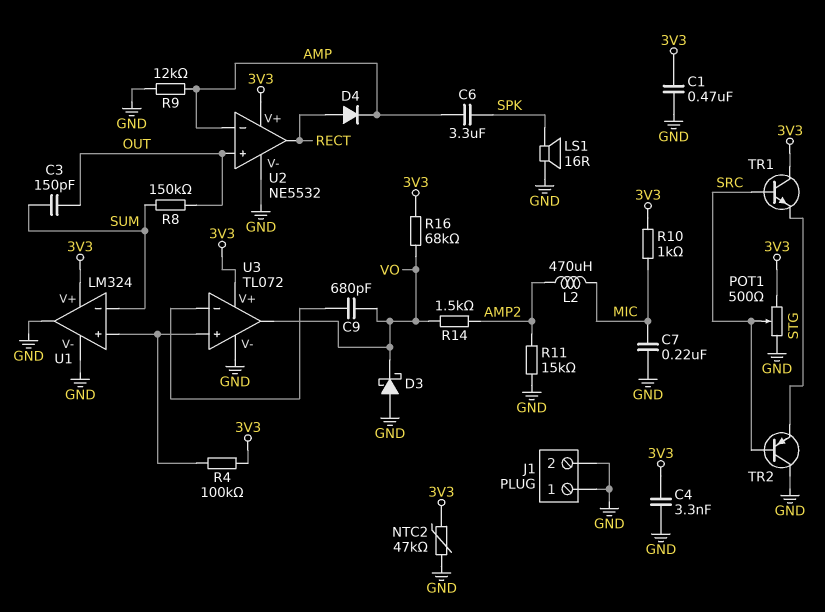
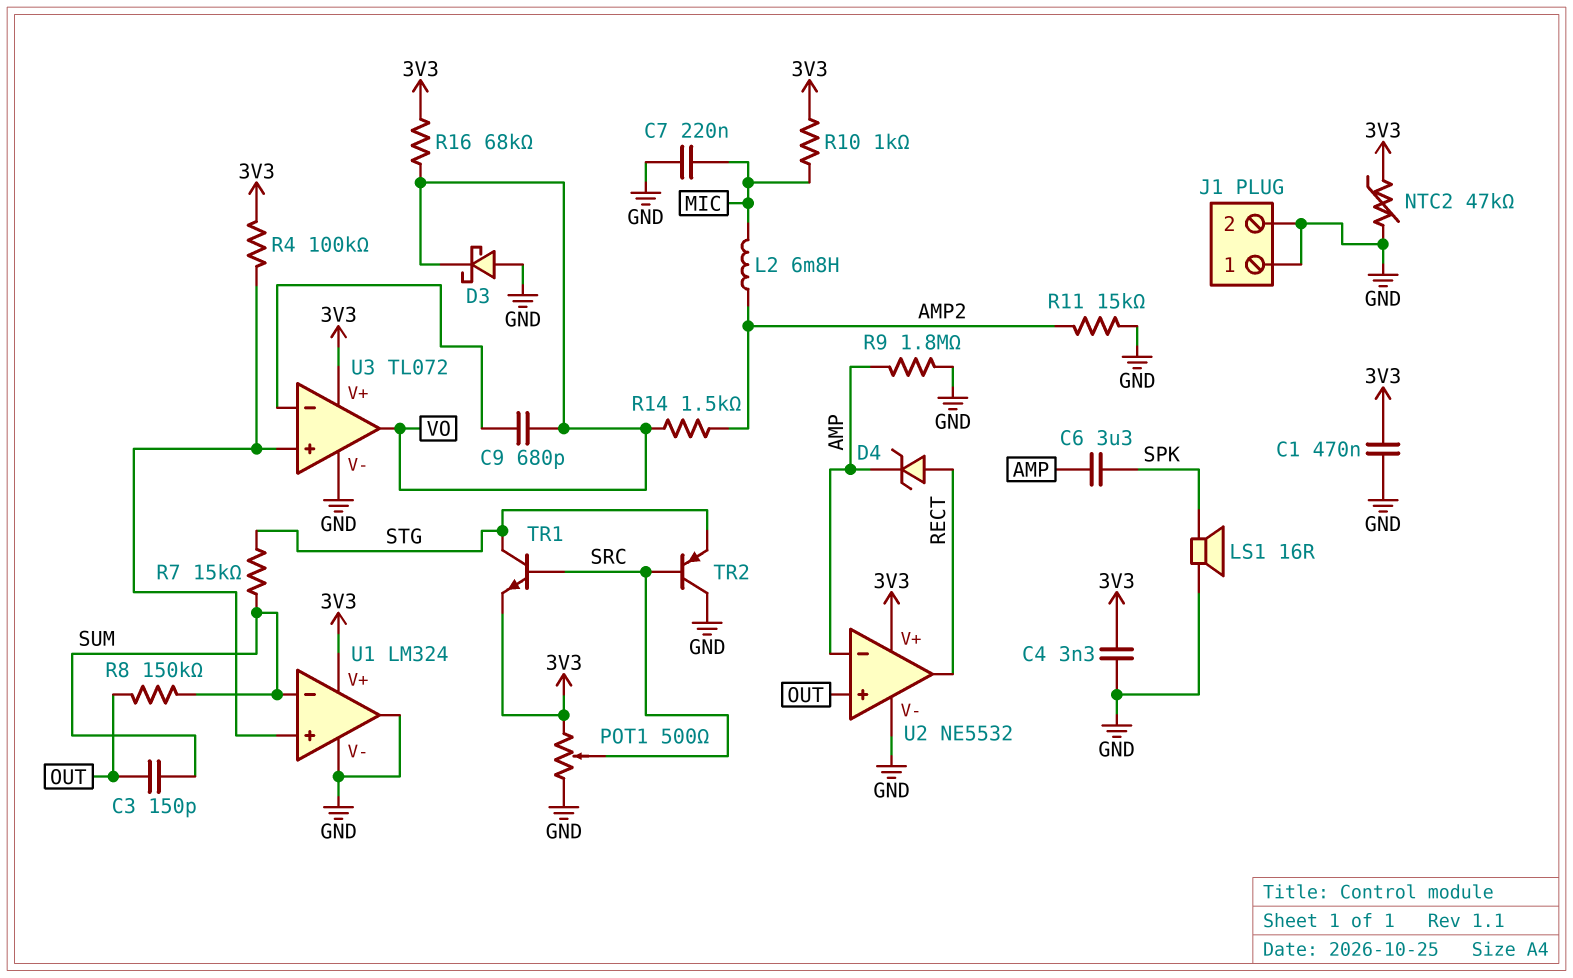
D4: diode (A RECT, K AMP) -> zener (A RECT, K AMP)
L2: 470uH (AMP2, MIC) -> 6.8mH (AMP2, MIC)
R7: none -> 15k (STG, SUM)
R9: 12k (AMP, GND) -> 1.8M (AMP, GND)
TR1: NPN (B SRC, C 3V3, E STG) -> NPN (B SRC, C STG, E 3V3)

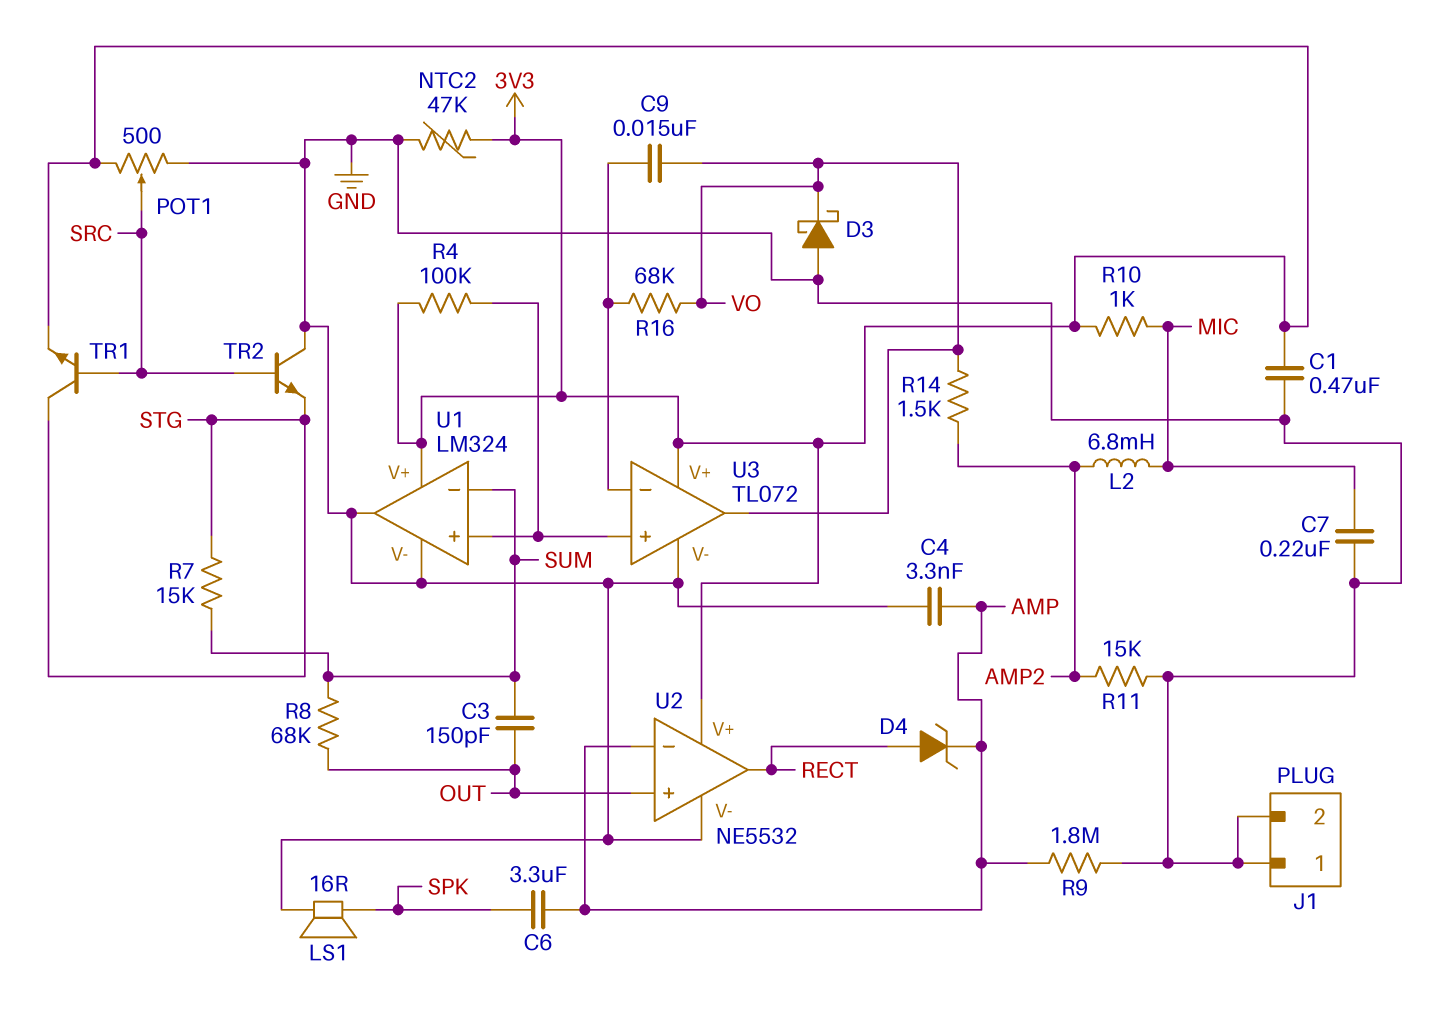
C4: 3.3nF (3V3, GND) -> 3.3nF (AMP, GND)
C9: 680pF (U3/in-, VO) -> 15nF (U3/in-, VO)
R8: 150k (OUT, SUM) -> 68k (OUT, SUM)
R16: 68k (3V3, VO) -> 68k (U3/in-, VO)
TR2: PNP (B SRC, C GND, E STG) -> NPN (B SRC, C GND, E STG)

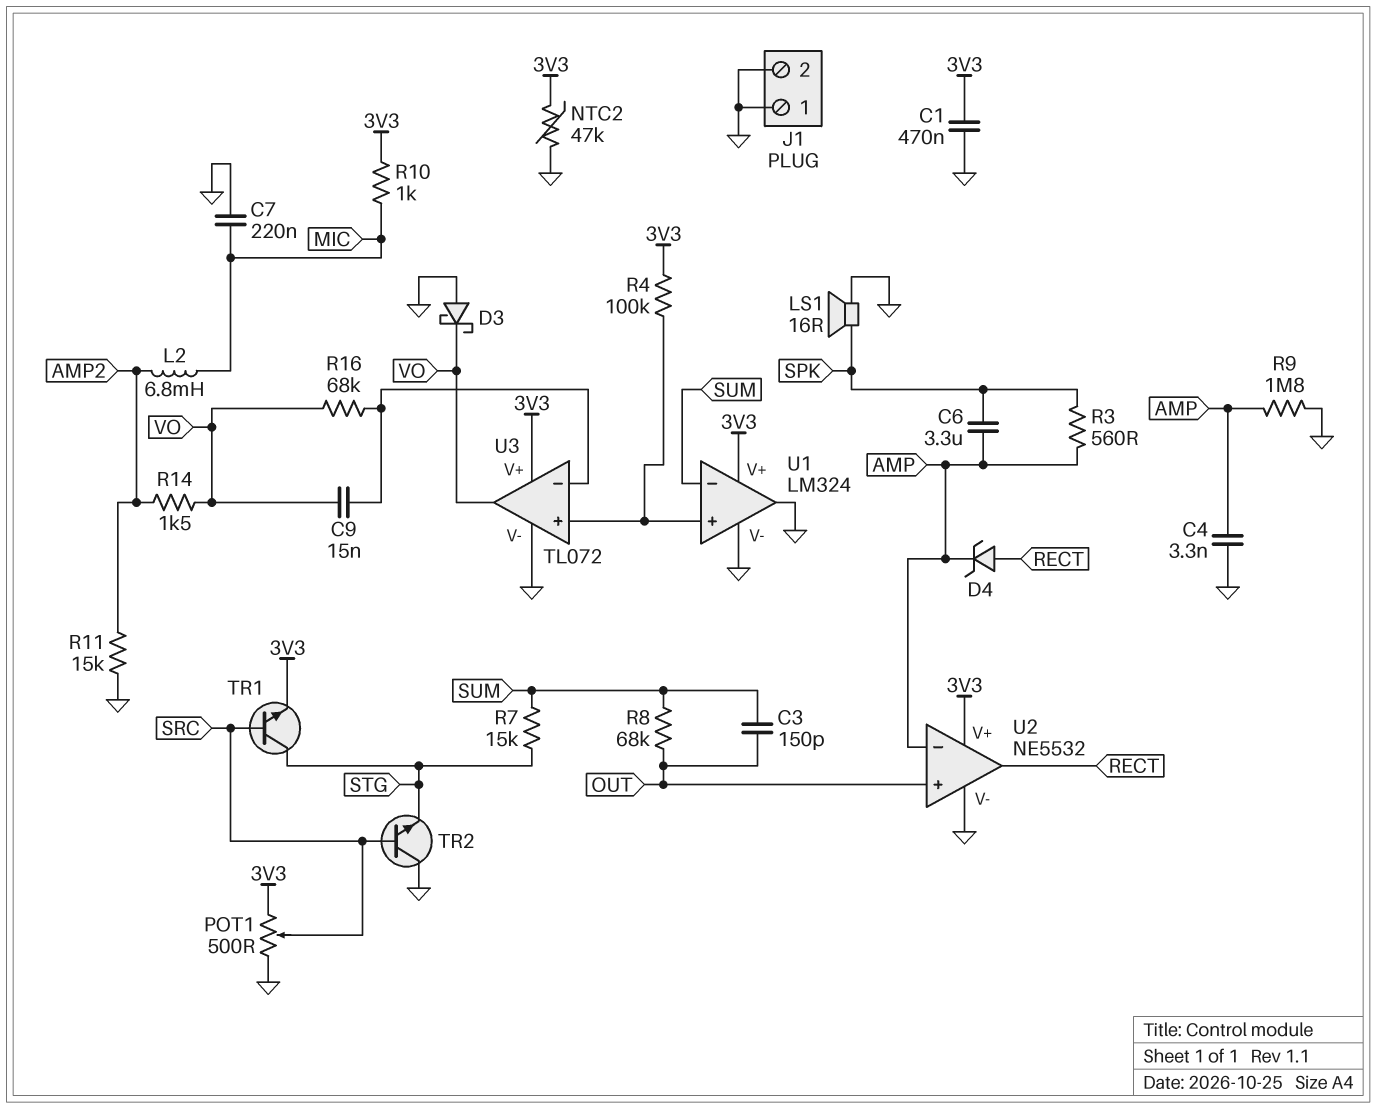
R3: none -> 560 (AMP, SPK)

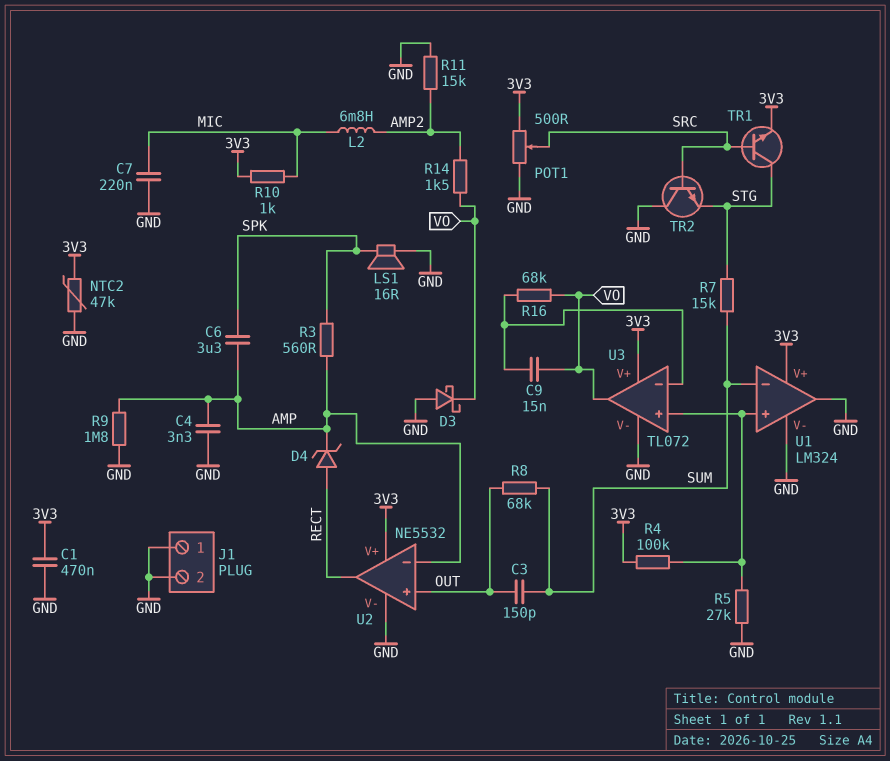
R5: none -> 27k (GND, U1/in+)

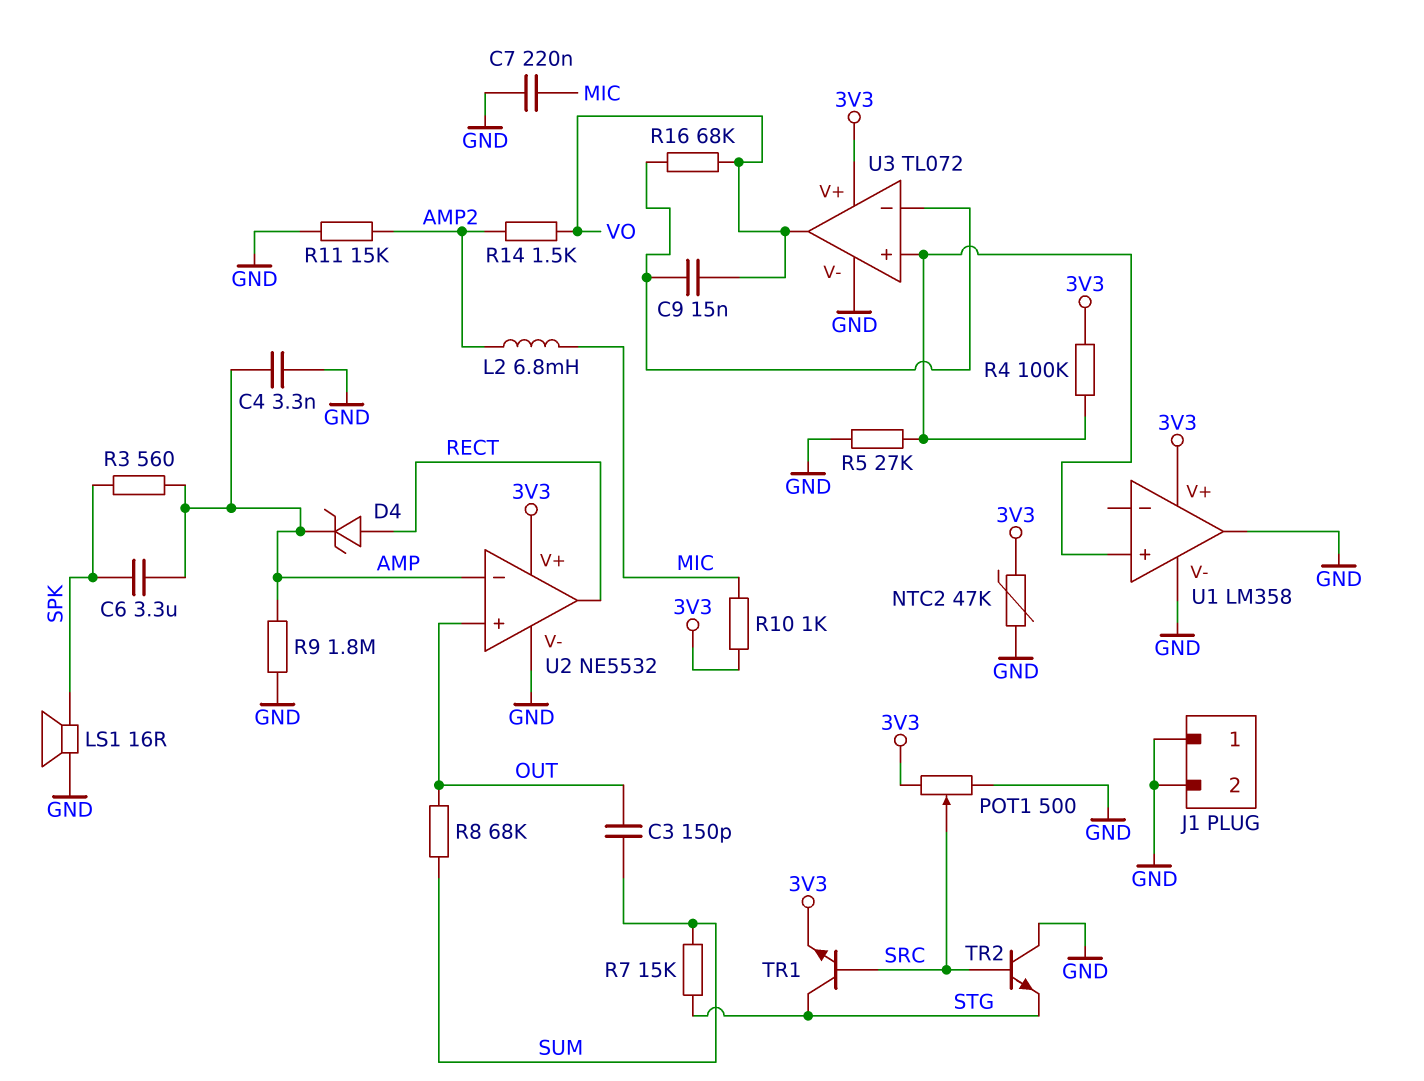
C1: 470nF (3V3, GND) -> none
D3: schottky (A GND, K VO) -> none
U1: LM324 -> LM358
U1 pin in-: SUM -> none

